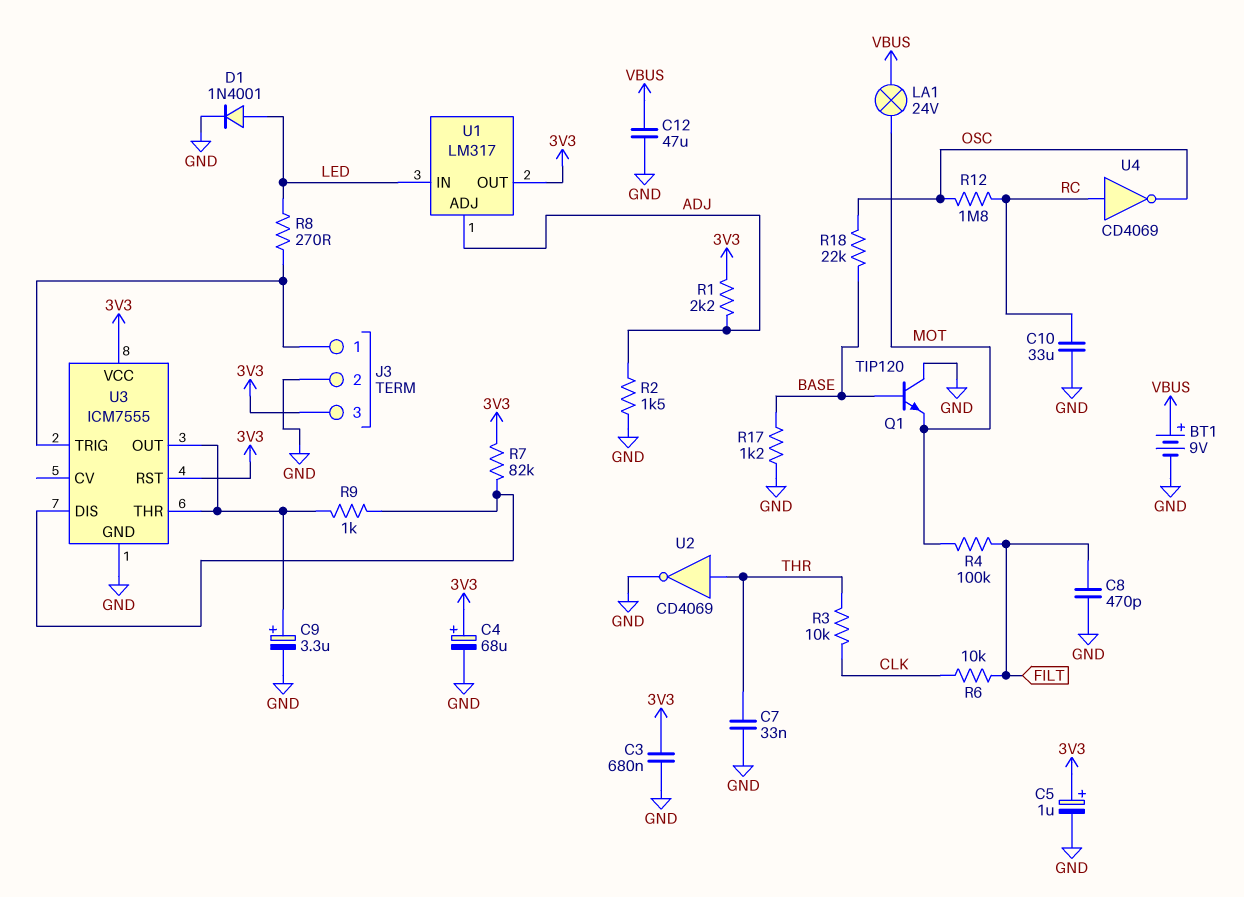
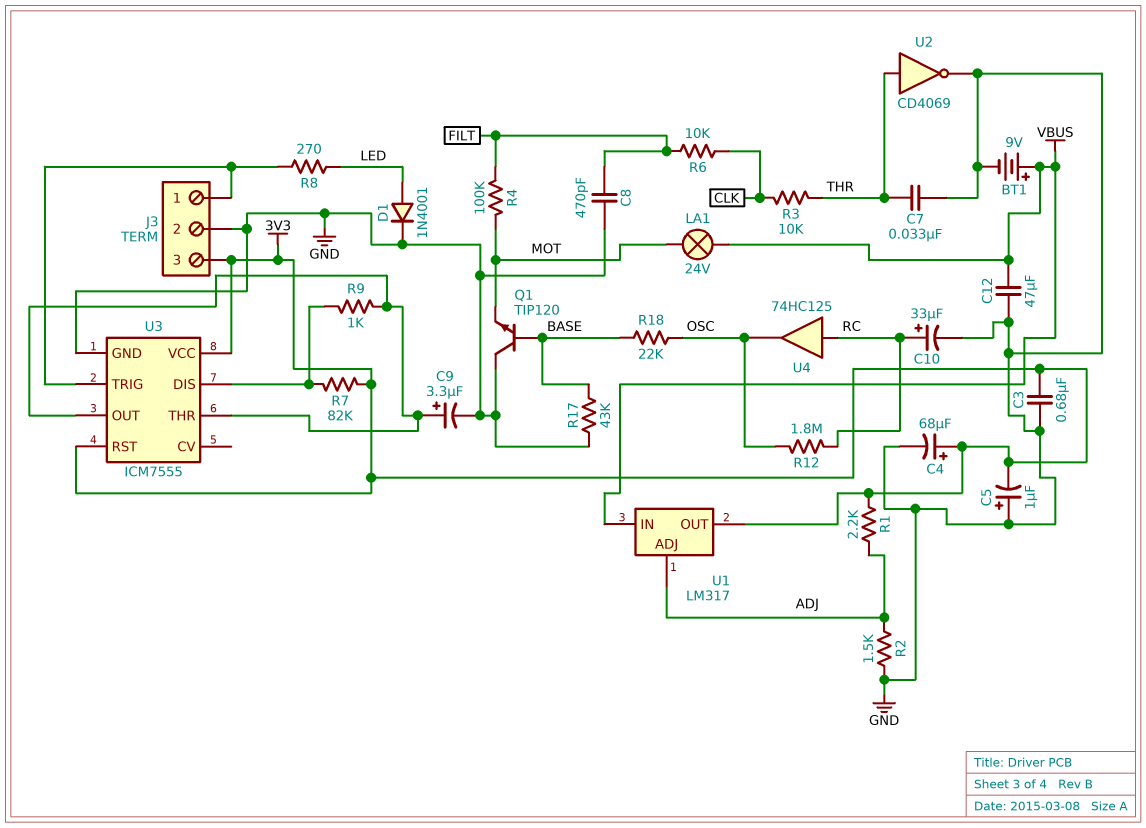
C5: 1uF (plus 3V3, minus GND) -> 1uF (plus GND, minus 3V3)
C10: 33uF (GND, RC) -> 33uF (plus RC, minus GND)
R17: 1.2k (BASE, GND) -> 43k (BASE, GND)
U1 pin IN: LED -> VBUS
U4: NOT CD4069 (in RC, out OSC) -> buffer 74HC125 (in RC, out OSC)

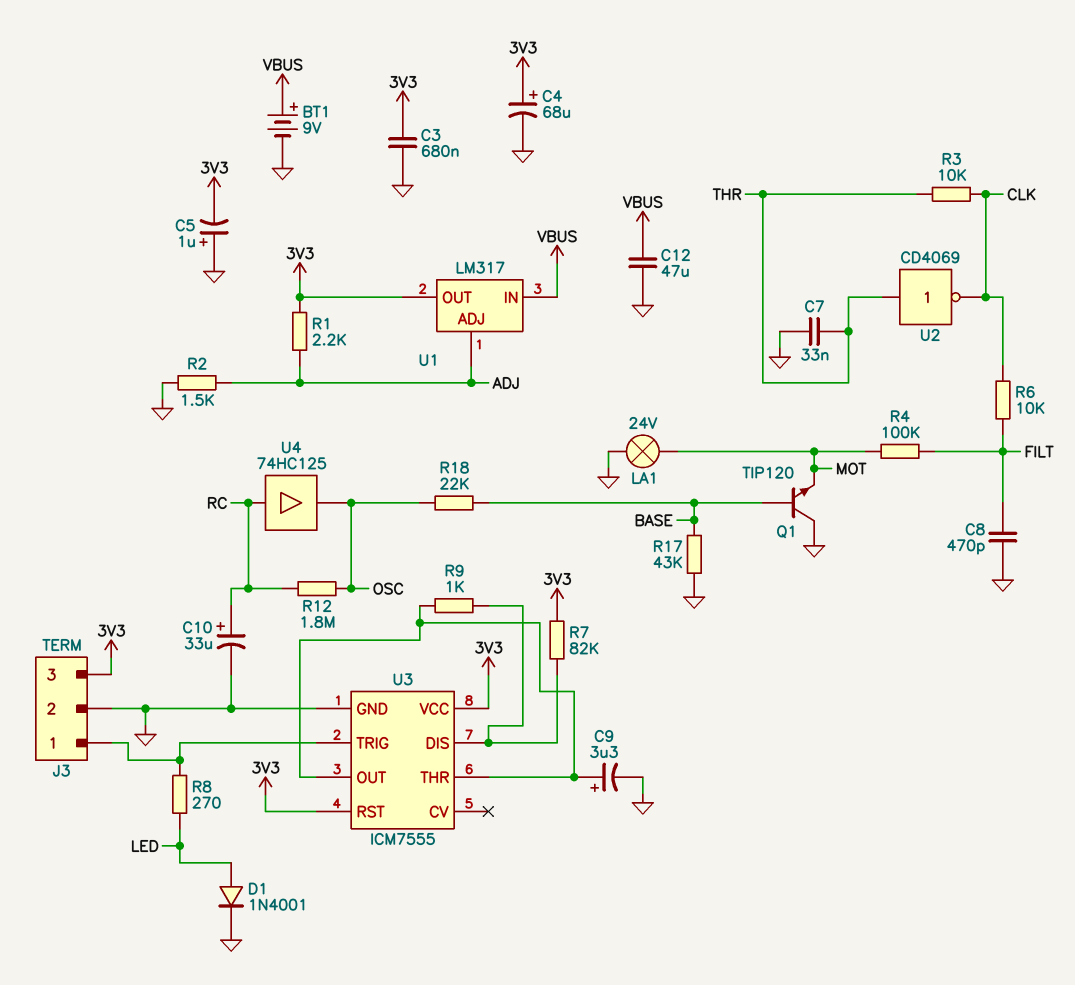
LA1: lamp 24V (MOT, VBUS) -> lamp 24V (GND, MOT)
U2: NOT CD4069 (in THR, out GND) -> NOT CD4069 (in THR, out CLK)

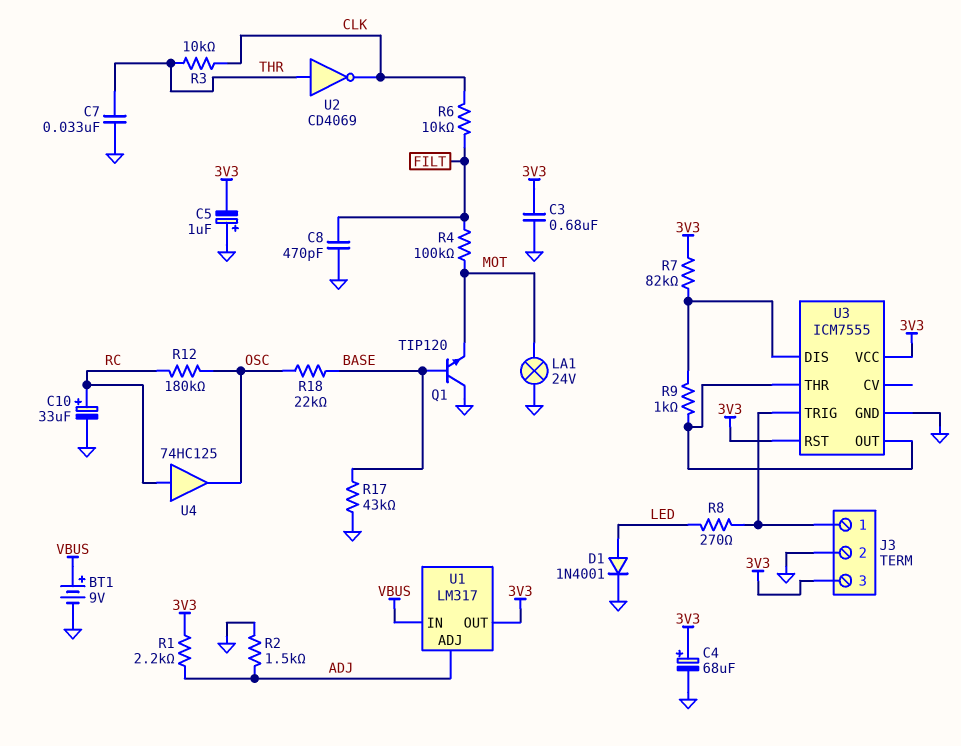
C9: 3.3uF (plus U3/OUT, minus GND) -> none
C12: 47uF (GND, VBUS) -> none
R12: 1.8M (OSC, RC) -> 180k (OSC, RC)

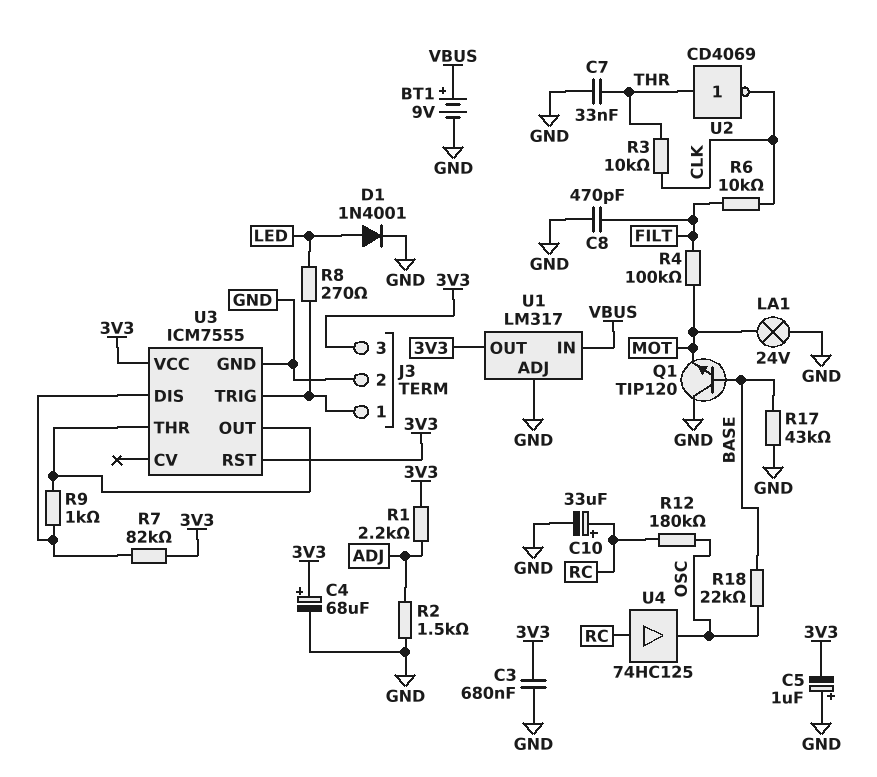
U1 pin ADJ: ADJ -> GND

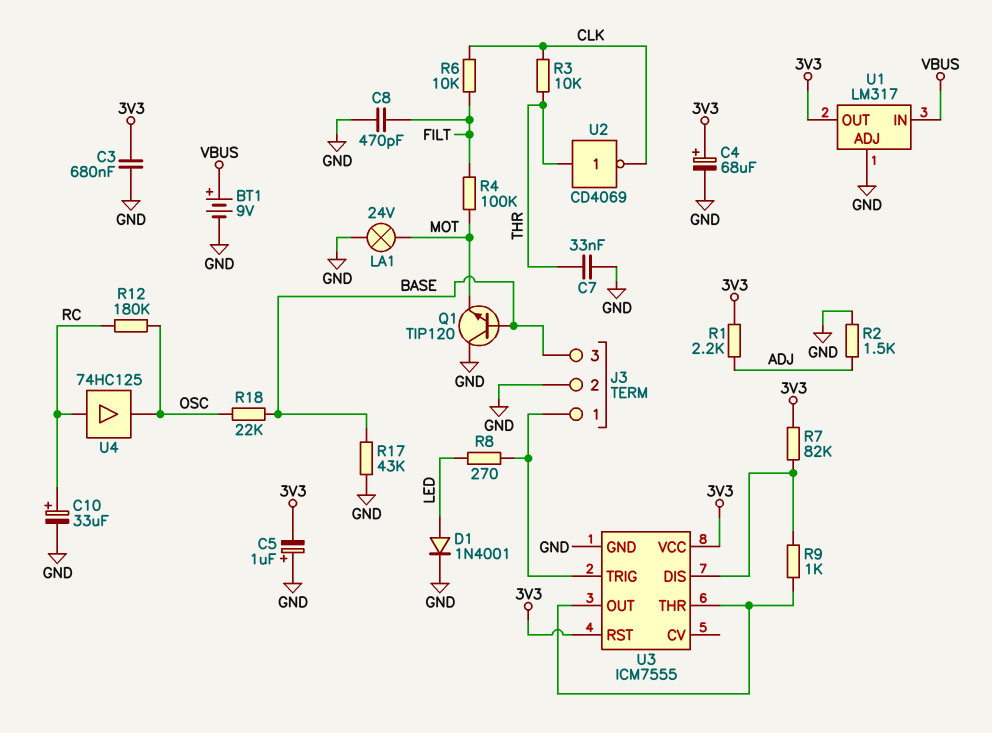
J3 pin 3: 3V3 -> BASE

